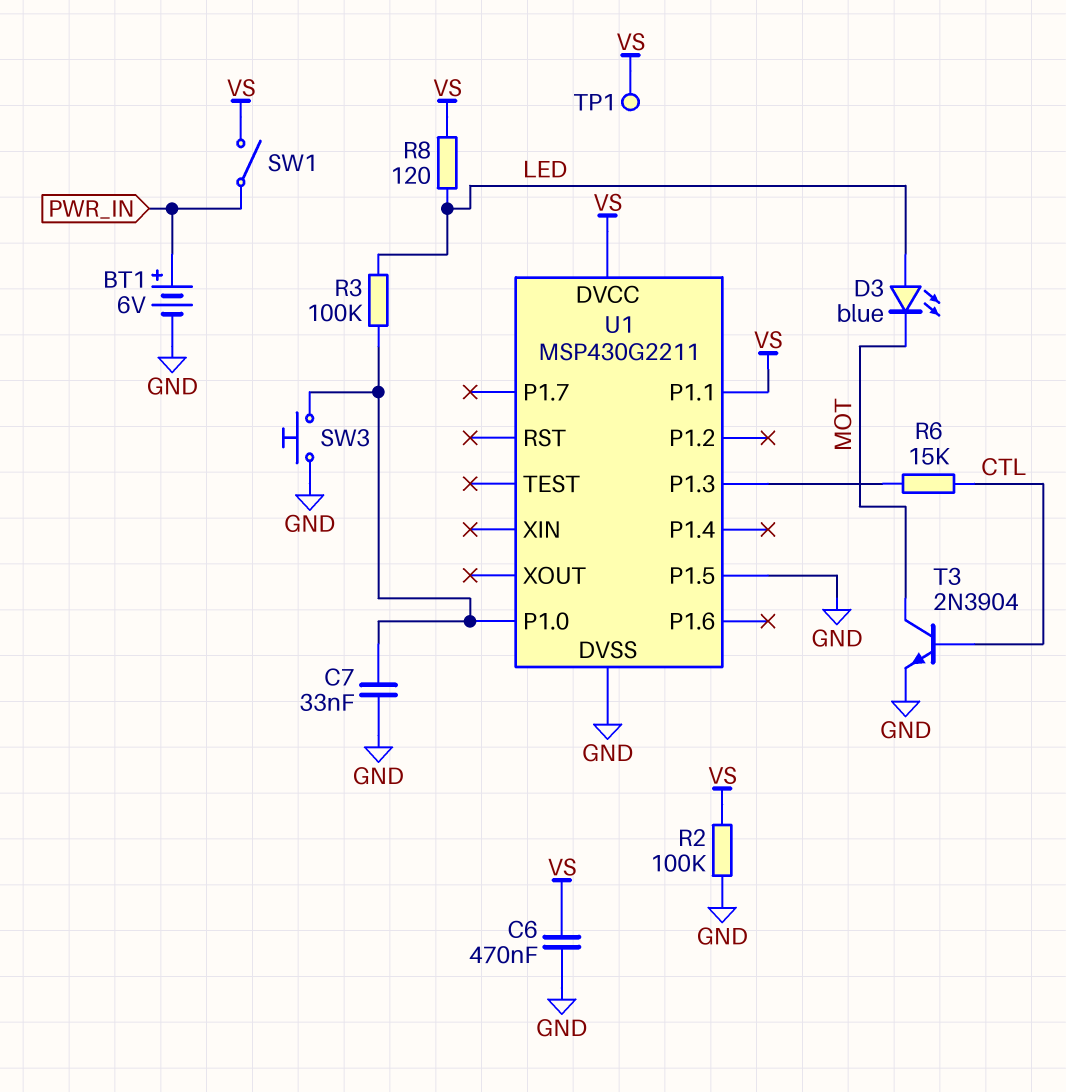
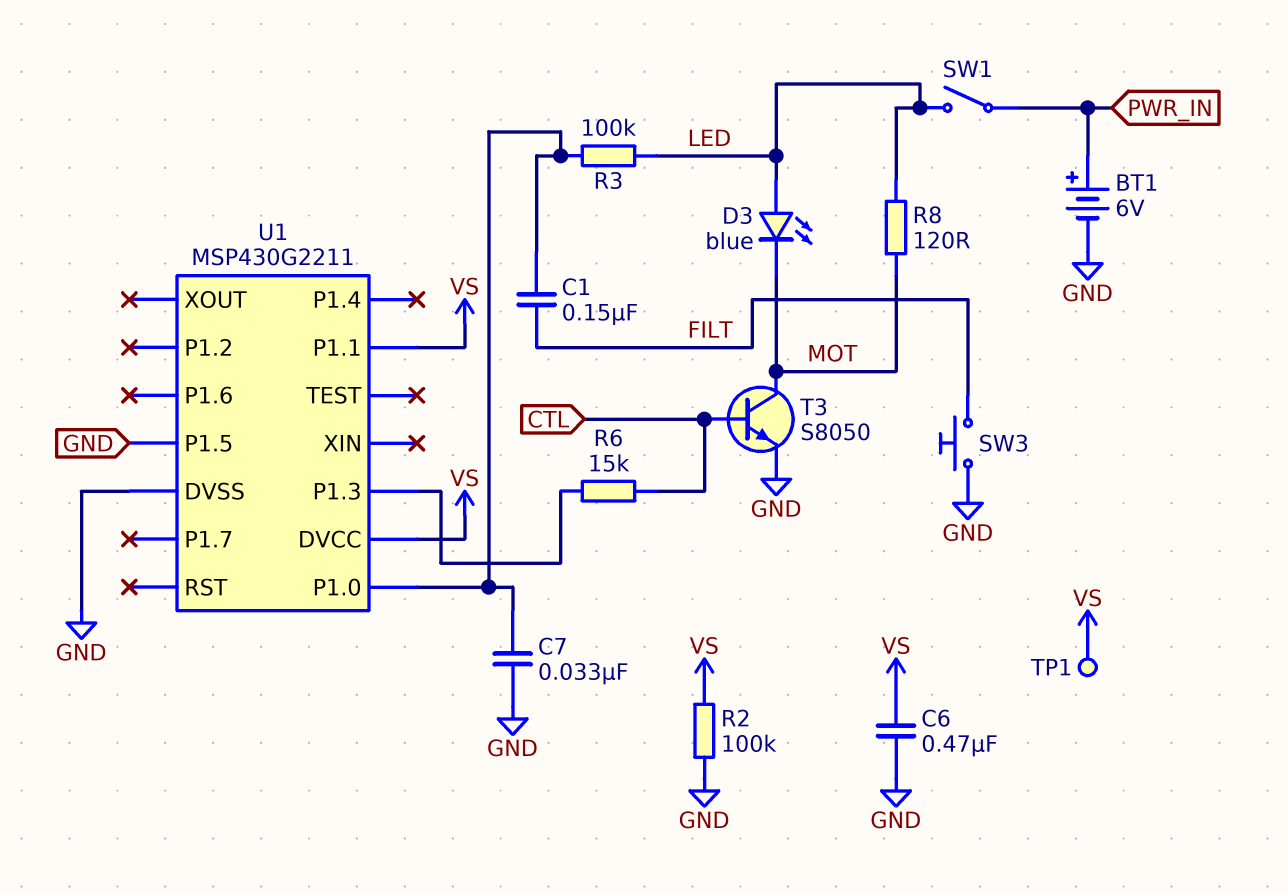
C1: none -> 150nF (FILT, U1/P1.0)
R8: 120 (LED, VS) -> 120 (LED, MOT)
SW1: switch (PWR_IN, VS) -> switch (LED, PWR_IN)
SW3: button (GND, U1/P1.0) -> button (FILT, GND)
T3: NPN 2N3904 (B CTL, C MOT, E GND) -> NPN S8050 (B CTL, C MOT, E GND)

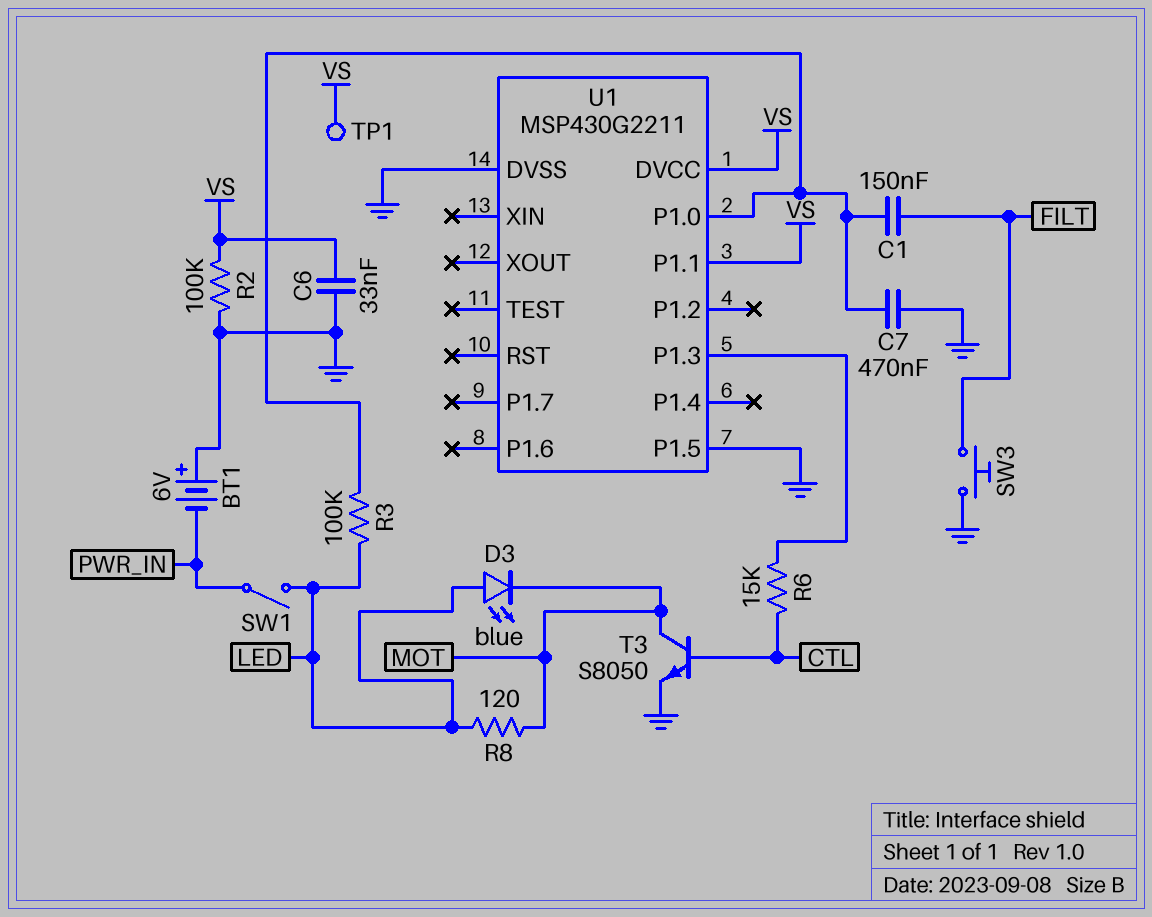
BT1: 6V (plus PWR_IN, minus GND) -> 6V (plus GND, minus PWR_IN)
C6: 470nF (GND, VS) -> 33nF (GND, VS)
C7: 33nF (GND, U1/P1.0) -> 470nF (GND, U1/P1.0)

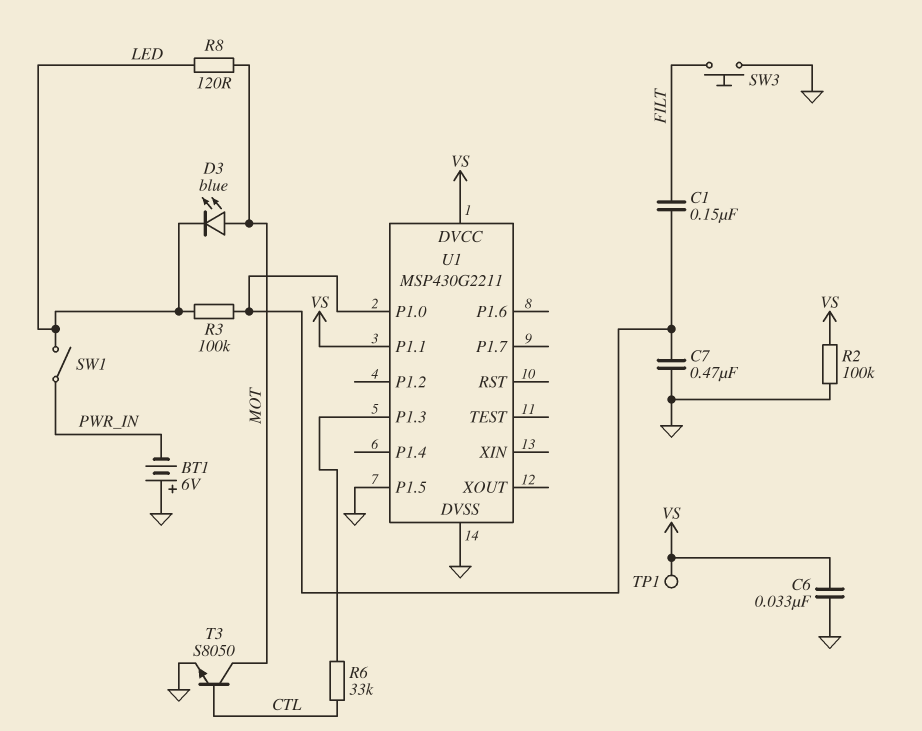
D3: LED blue (A LED, K MOT) -> LED blue (A MOT, K LED)
R6: 15k (CTL, U1/P1.3) -> 33k (CTL, U1/P1.3)

